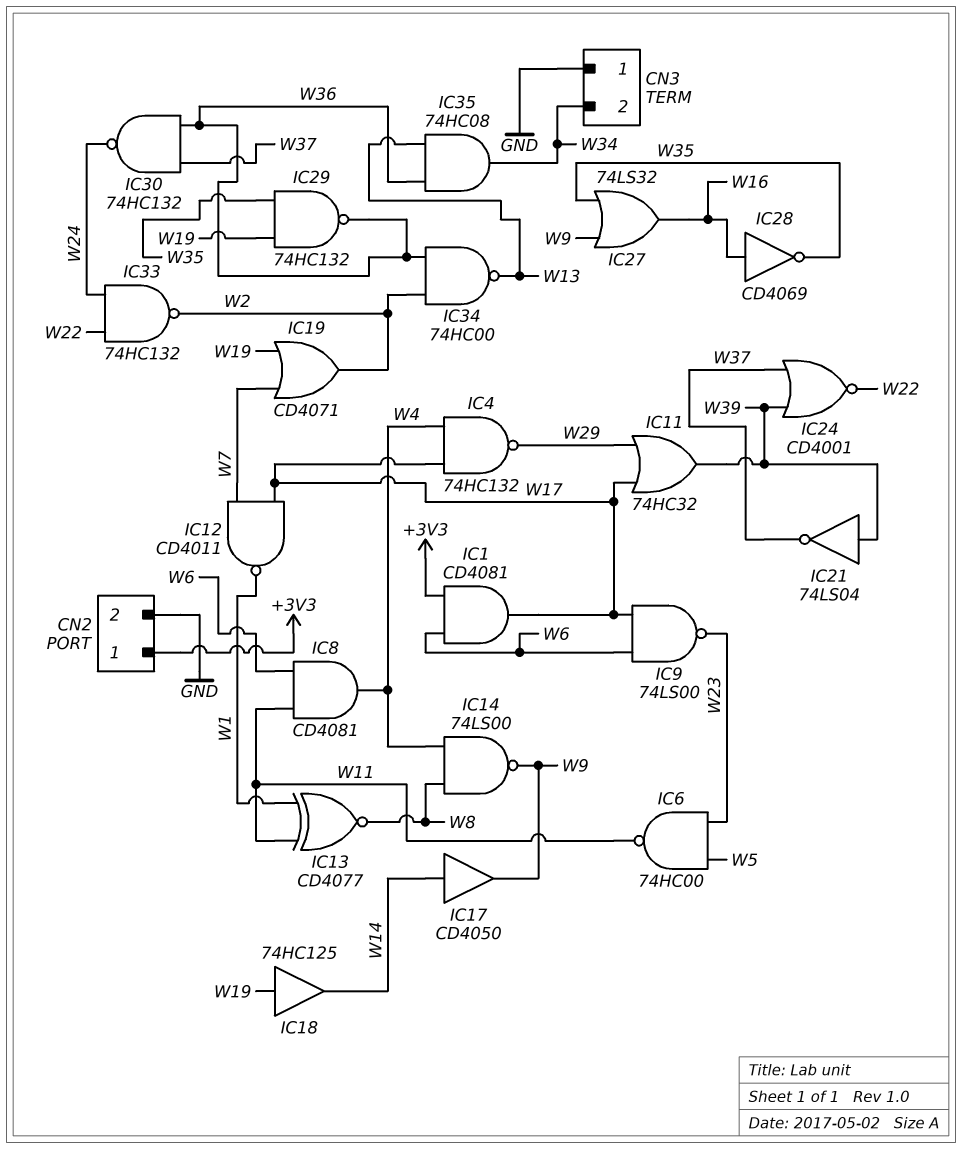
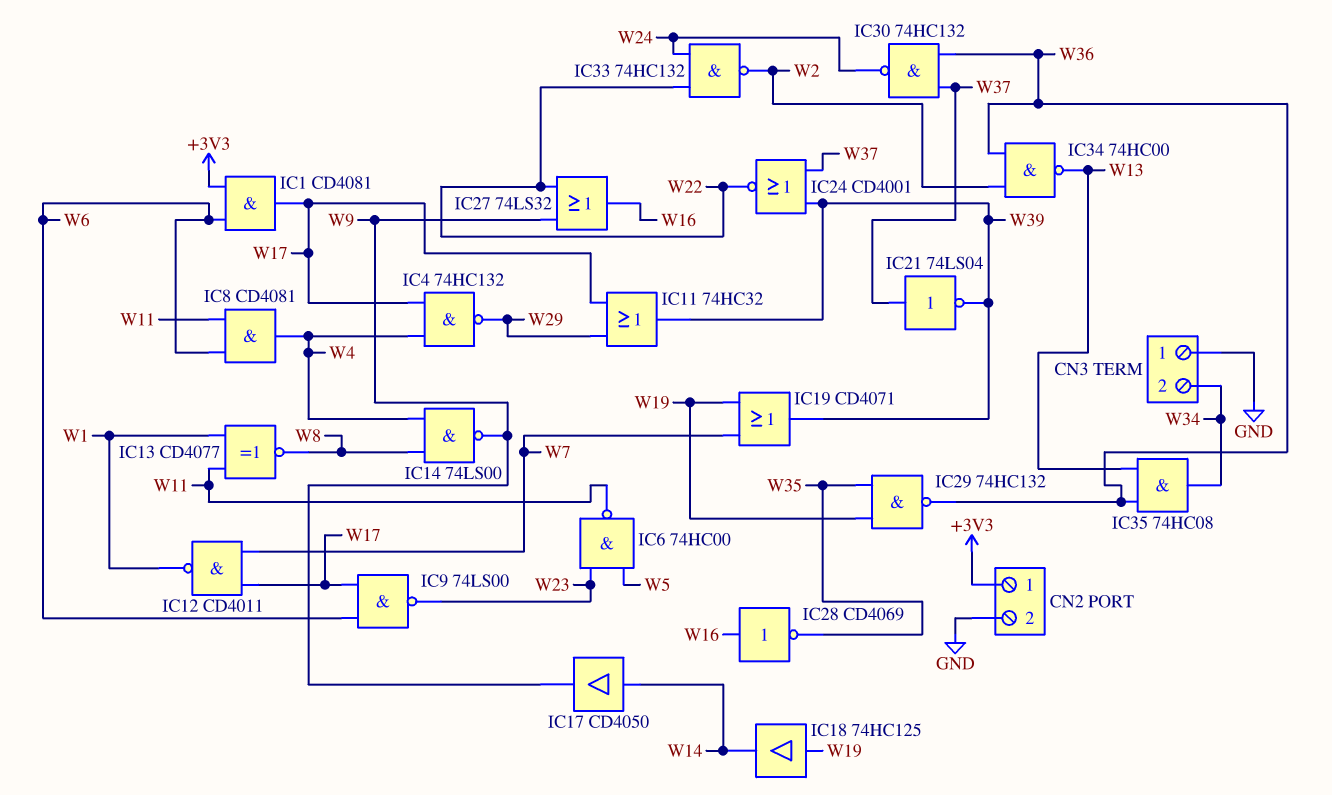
IC19: OR CD4071 (in W7, in W19, out W2) -> OR CD4071 (in W7, in W19, out W39)
IC21: NOT 74LS04 (in W39, out W37) -> NOT 74LS04 (in W37, out W39)
IC27: OR 74LS32 (in W9, in W35, out W16) -> OR 74LS32 (in W9, in W22, out W16)

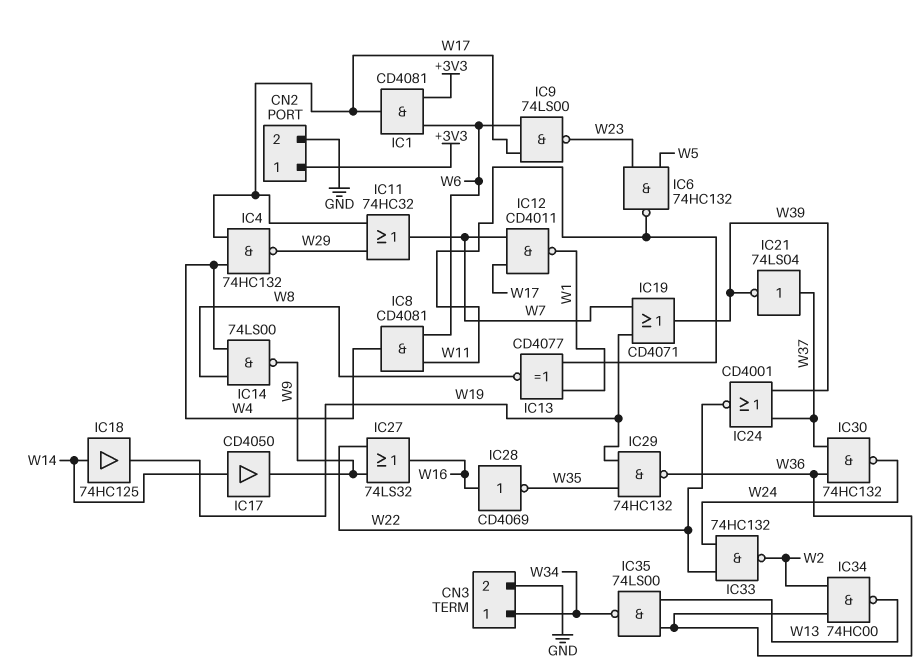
CN3 pin 1: GND -> W34
CN3 pin 2: W34 -> GND
IC6: NAND 74HC00 (in W5, in W23, out W11) -> NAND 74HC132 (in W5, in W23, out W11)
IC11: OR 74HC32 (in W17, in W29, out W39) -> OR 74HC32 (in W17, in W29, out W7)
IC18: buffer 74HC125 (in W19, out W14) -> buffer 74HC125 (in W14, out W19)
IC35: AND 74HC08 (in W13, in W36, out W34) -> NAND 74LS00 (in W13, in W36, out W34)

